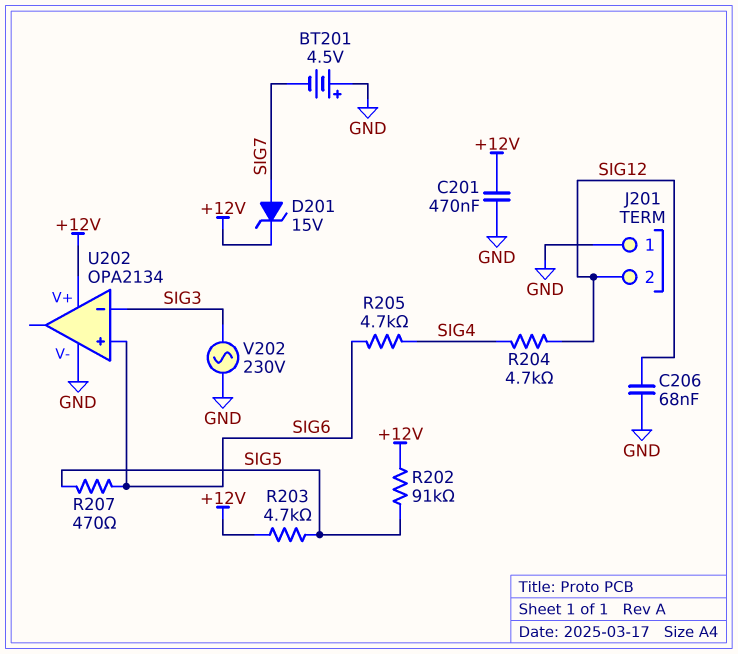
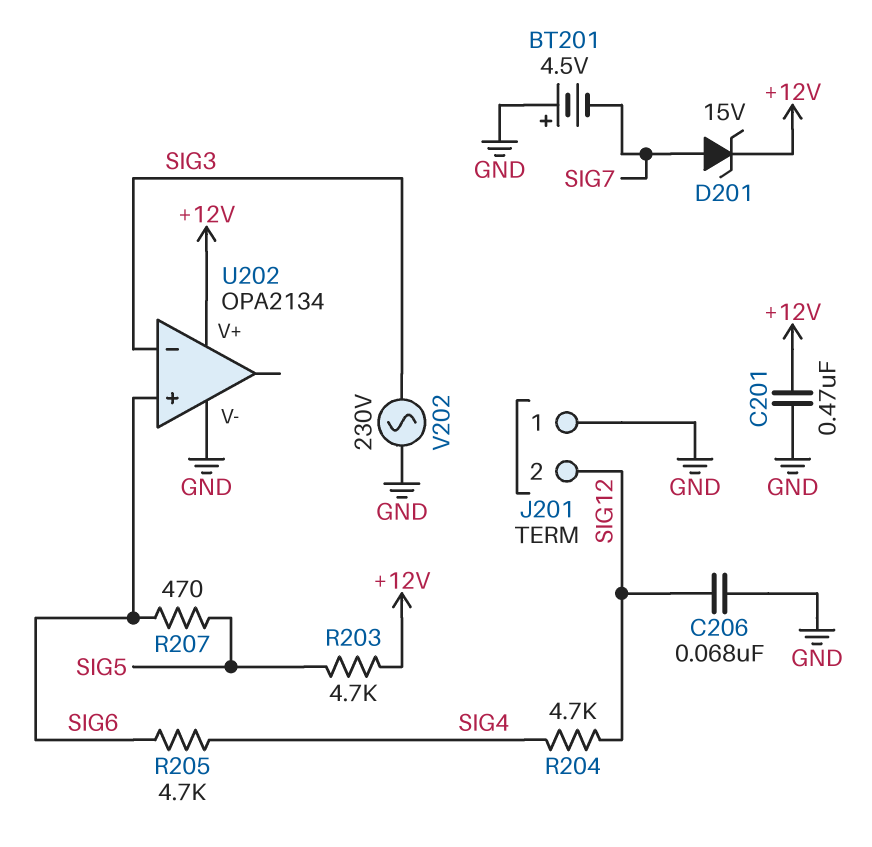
R202: 91k (+12V, SIG5) -> none

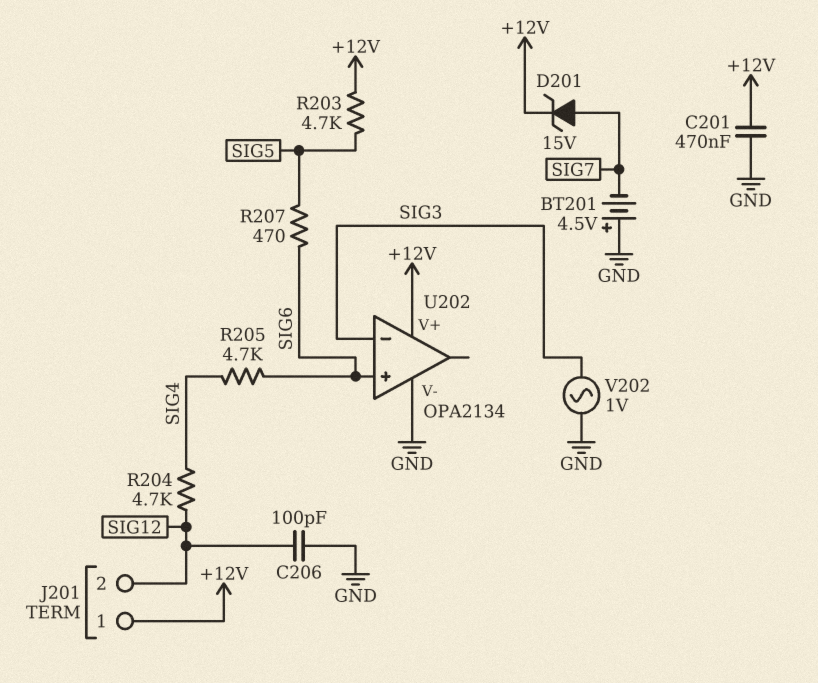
C206: 68nF (GND, SIG12) -> 100pF (GND, SIG12)
J201 pin 1: GND -> +12V
V202: AC 230V (GND, SIG3) -> AC 1V (GND, SIG3)

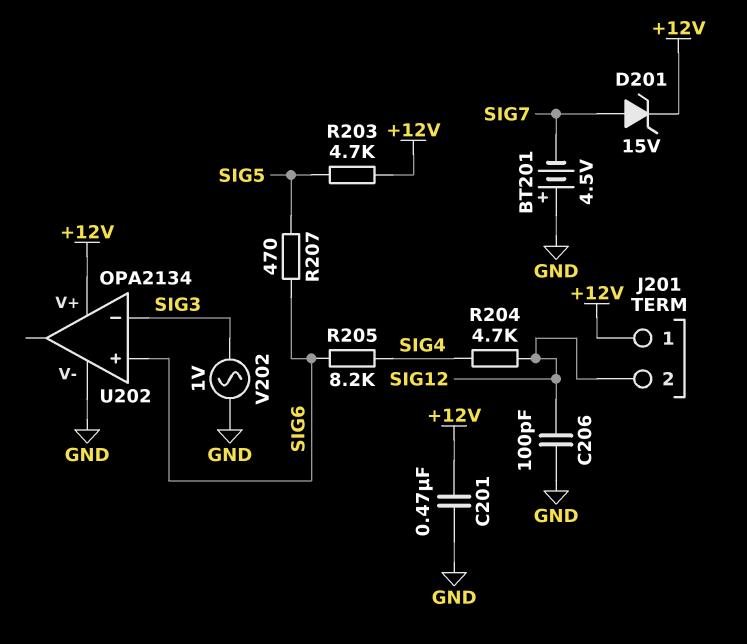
R205: 4.7k (SIG4, SIG6) -> 8.2k (SIG4, SIG6)

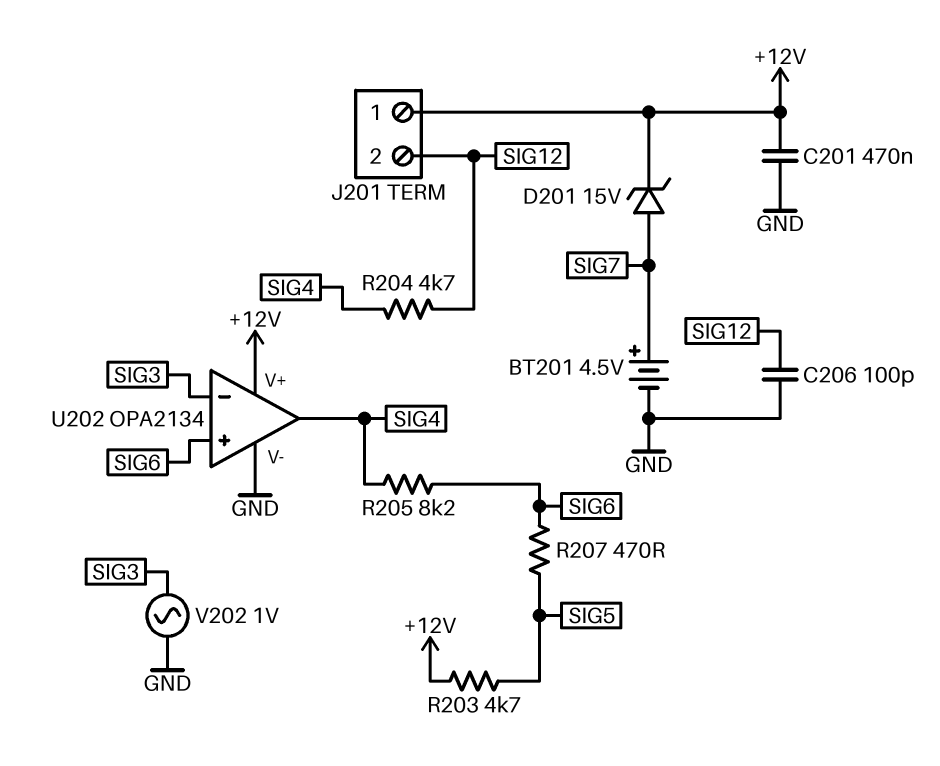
BT201: 4.5V (plus GND, minus SIG7) -> 4.5V (plus SIG7, minus GND)
U202 pin out: none -> SIG4

